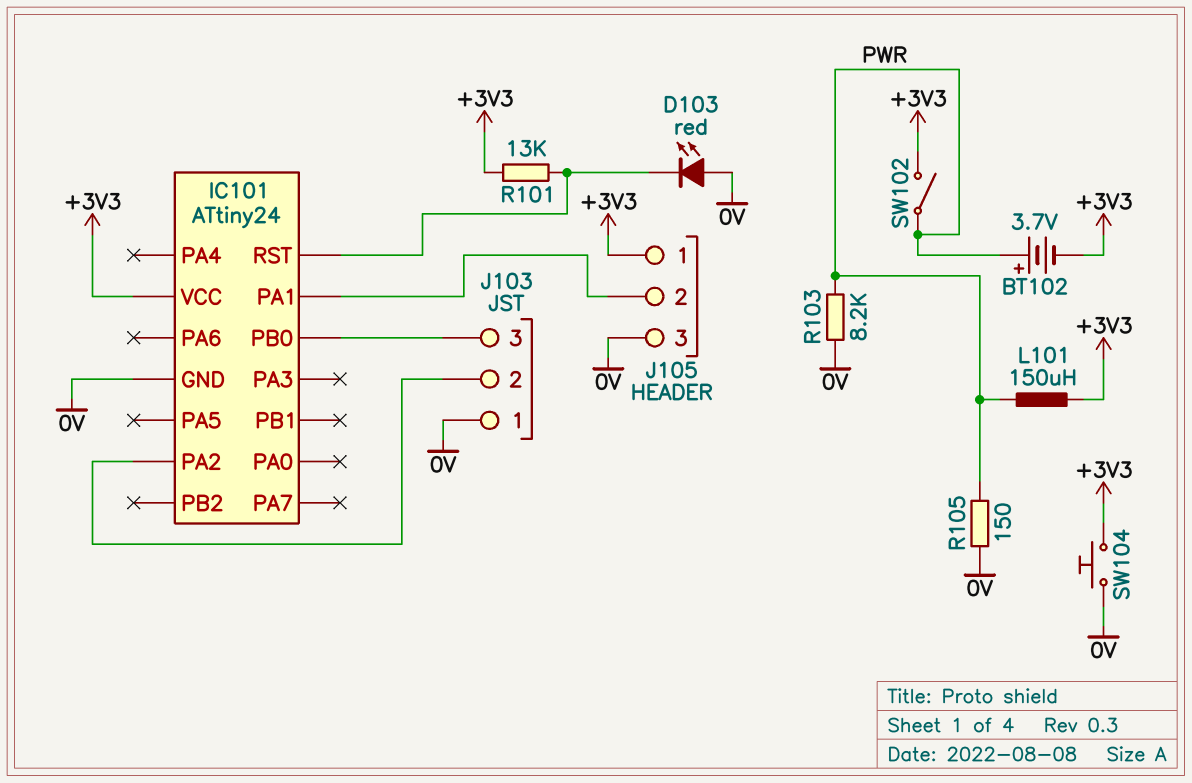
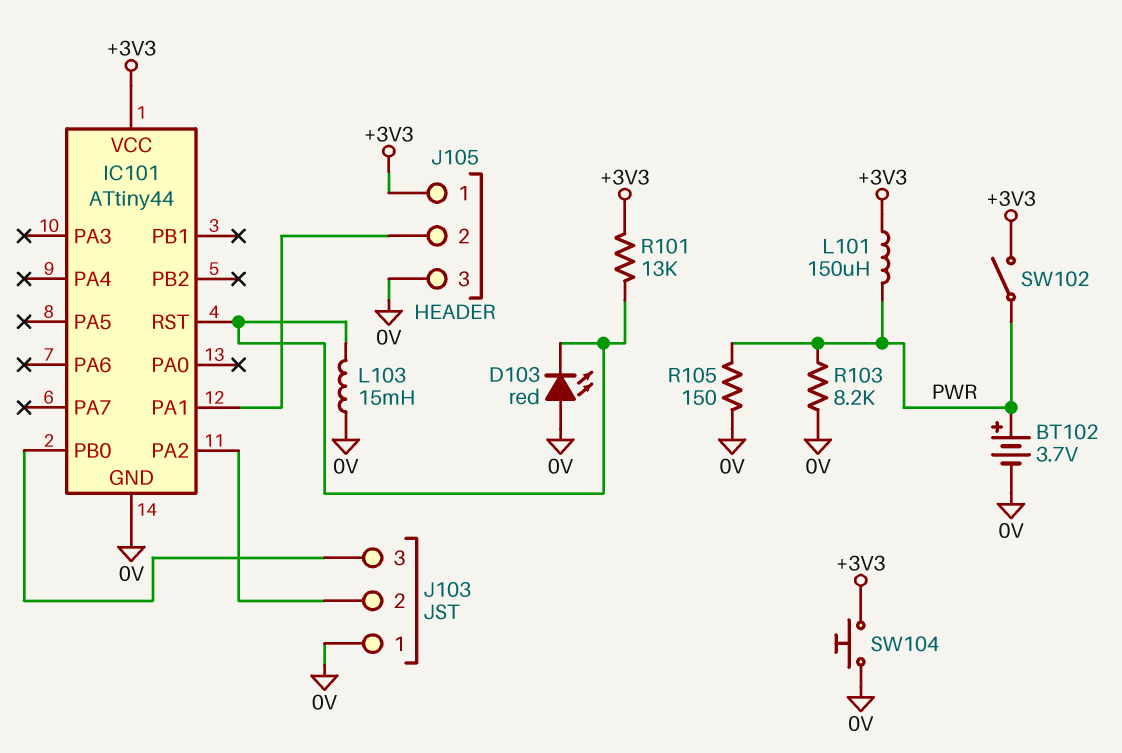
BT102: 3.7V (plus PWR, minus +3V3) -> 3.7V (plus PWR, minus 0V)
IC101: ATtiny24 -> ATtiny44
L103: none -> 15mH (0V, IC101/RST)

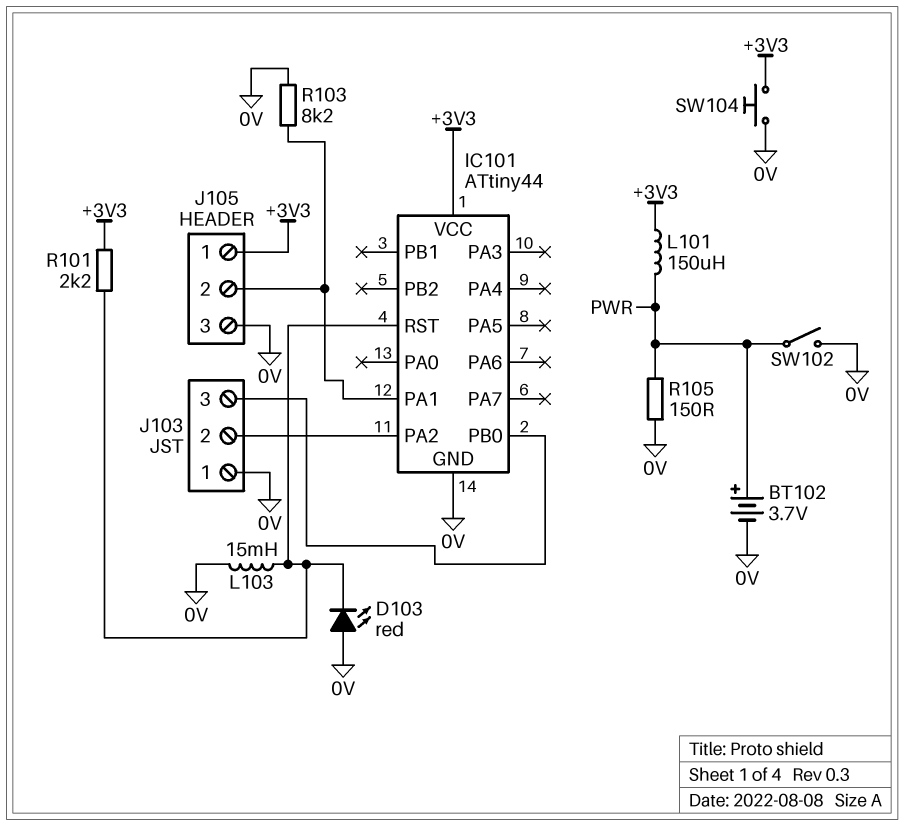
R101: 13k (+3V3, IC101/RST) -> 2.2k (+3V3, IC101/RST)
R103: 8.2k (0V, PWR) -> 8.2k (0V, IC101/PA1)
SW102: switch (+3V3, PWR) -> switch (0V, PWR)

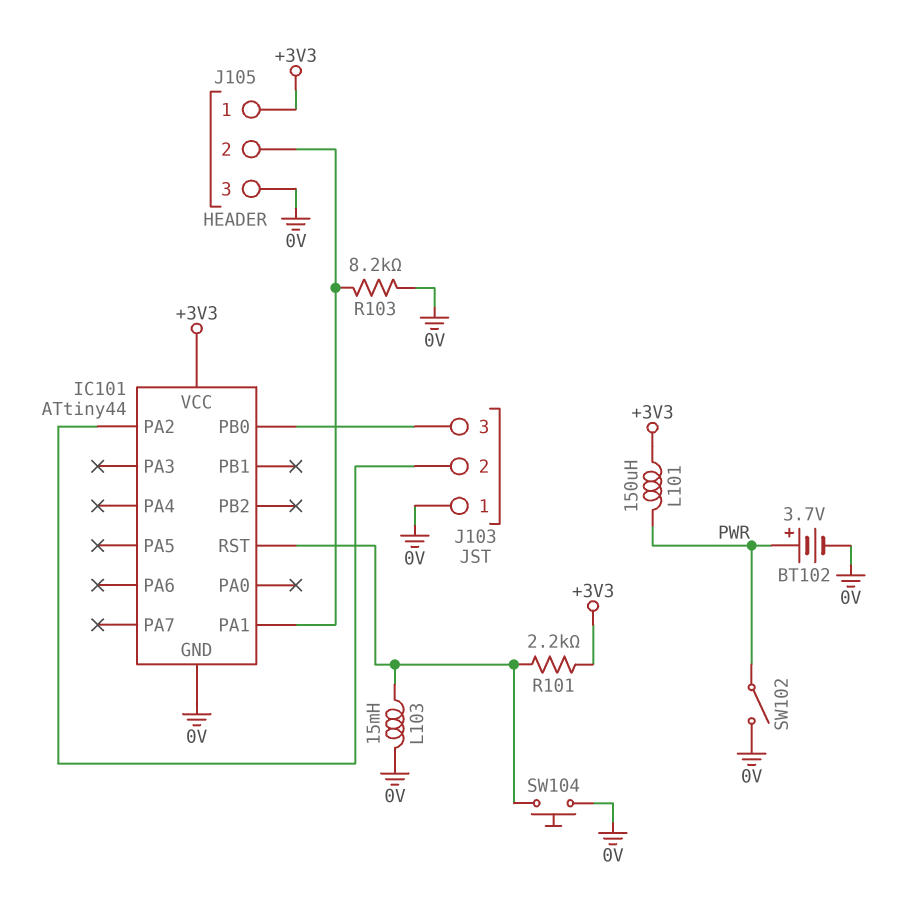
D103: LED red (A 0V, K IC101/RST) -> none
R105: 150 (0V, PWR) -> none
SW104: button (+3V3, 0V) -> button (0V, IC101/RST)

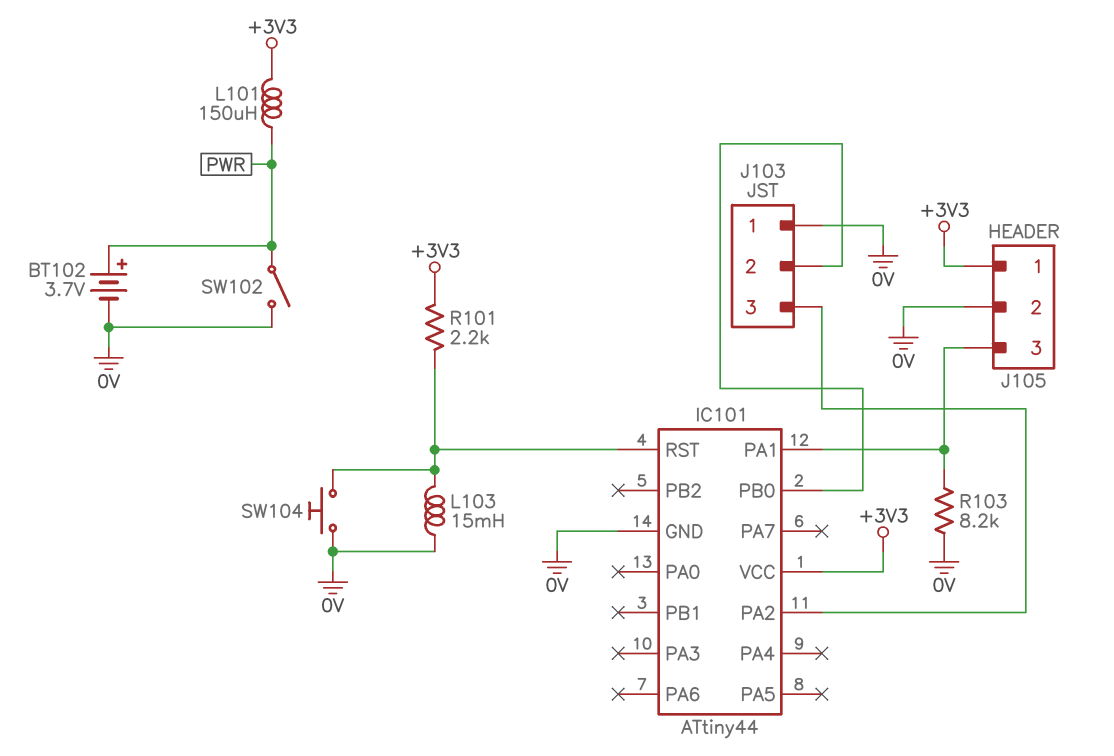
J103 pin 2: IC101/PA2 -> IC101/PB0
J103 pin 3: IC101/PB0 -> IC101/PA2
J105 pin 2: IC101/PA1 -> 0V
J105 pin 3: 0V -> IC101/PA1

